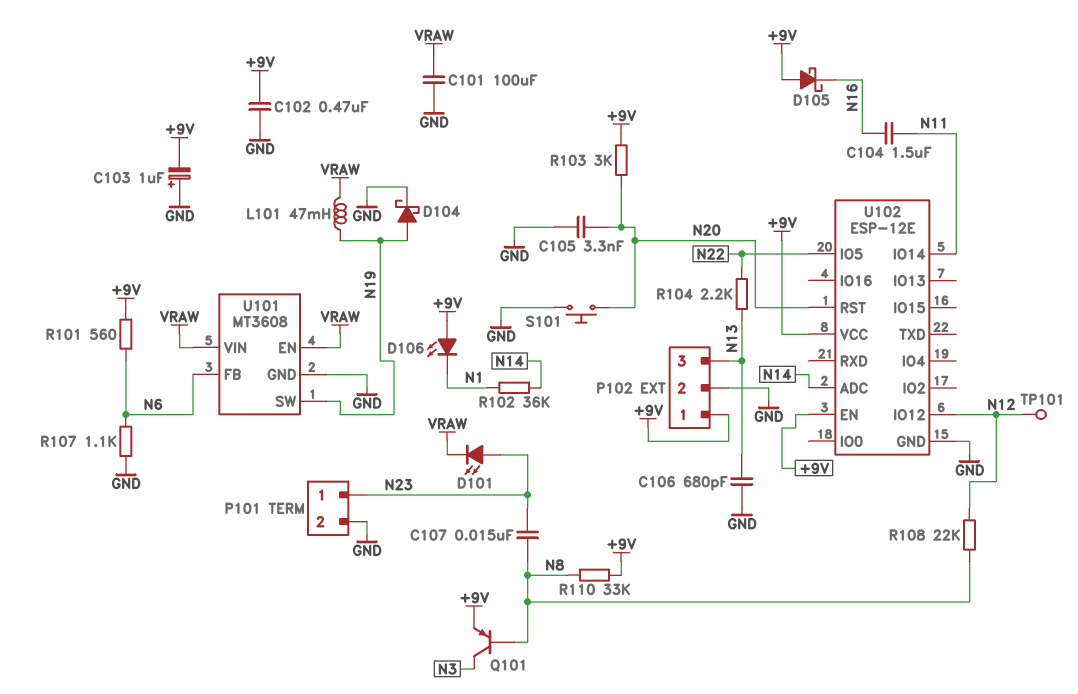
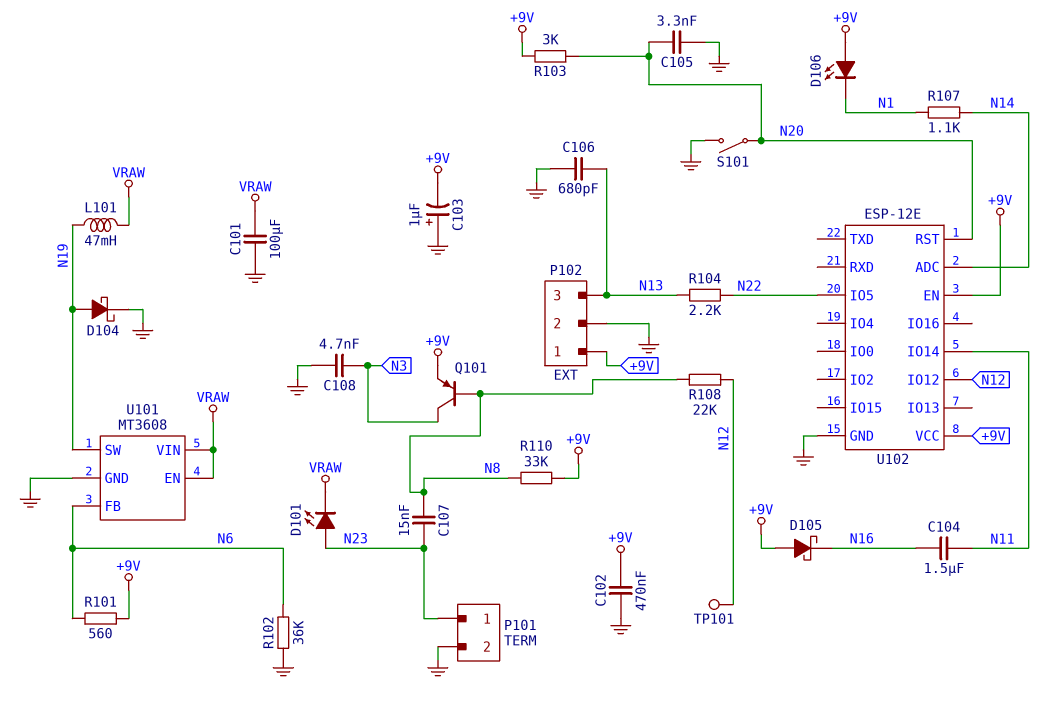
C108: none -> 4.7nF (GND, N3)
R102: 36k (N1, N14) -> 36k (GND, N6)
R107: 1.1k (GND, N6) -> 1.1k (N1, N14)
S101: button (GND, N20) -> switch (GND, N20)

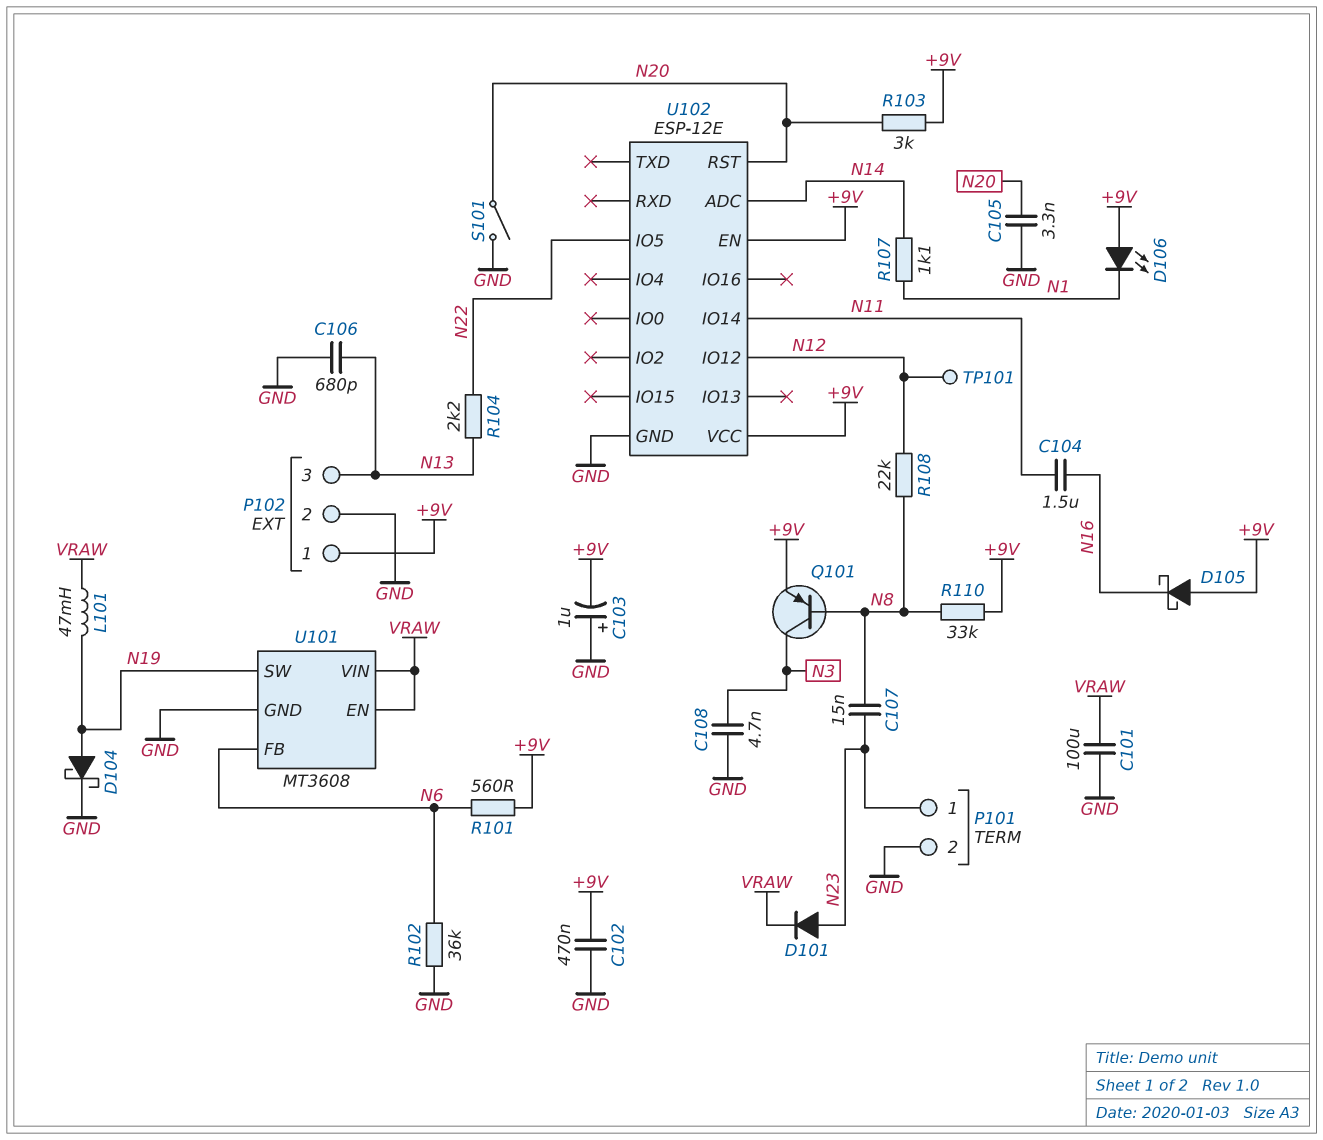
D101: LED (A N23, K VRAW) -> diode (A N23, K VRAW)

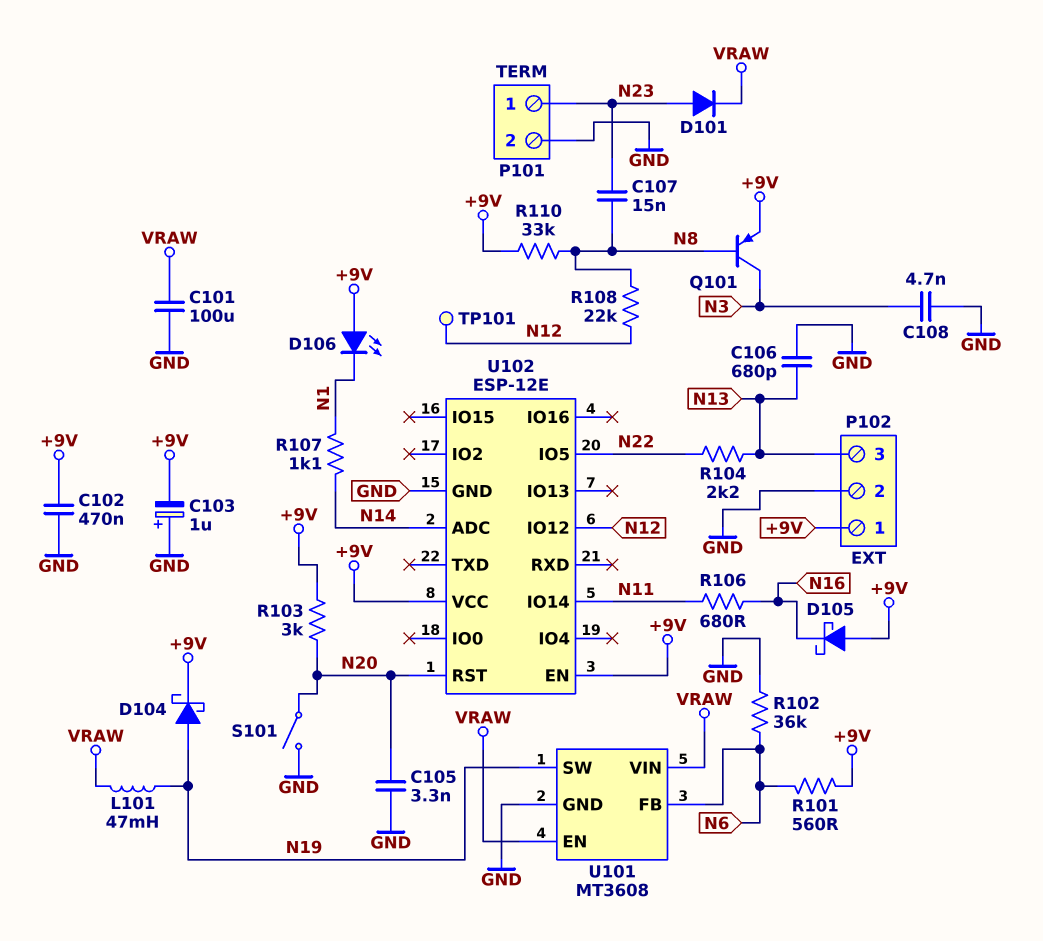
C104: 1.5uF (N11, N16) -> none
D104: schottky (A N19, K GND) -> schottky (A N19, K +9V)
R106: none -> 680 (N11, N16)

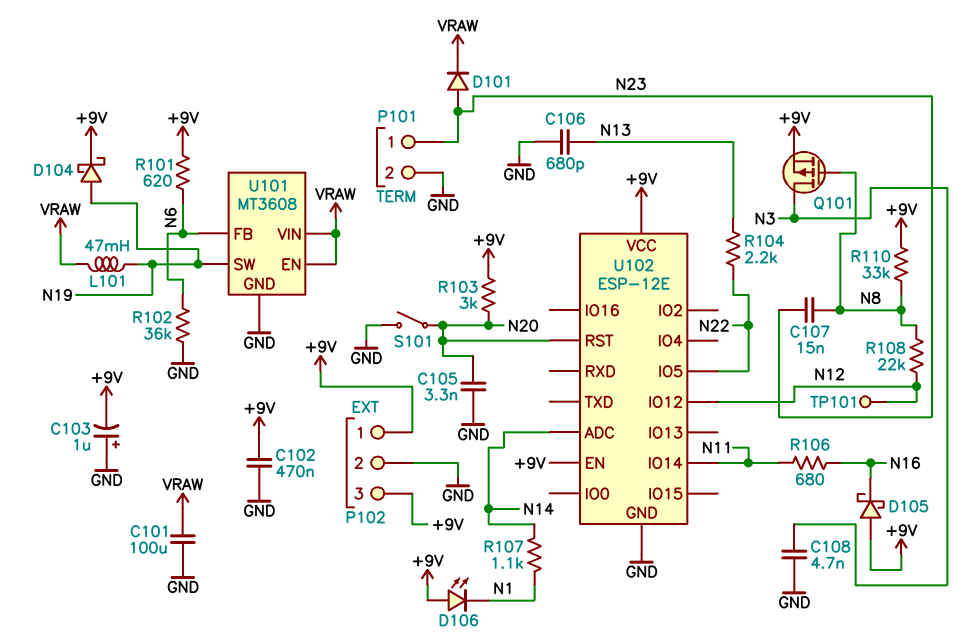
P102 pin 3: N13 -> +9V
Q101: PNP (B N8, C N3, E +9V) -> PMOS (G N8, D N3, S +9V)
R101: 560 (+9V, N6) -> 620 (+9V, N6)

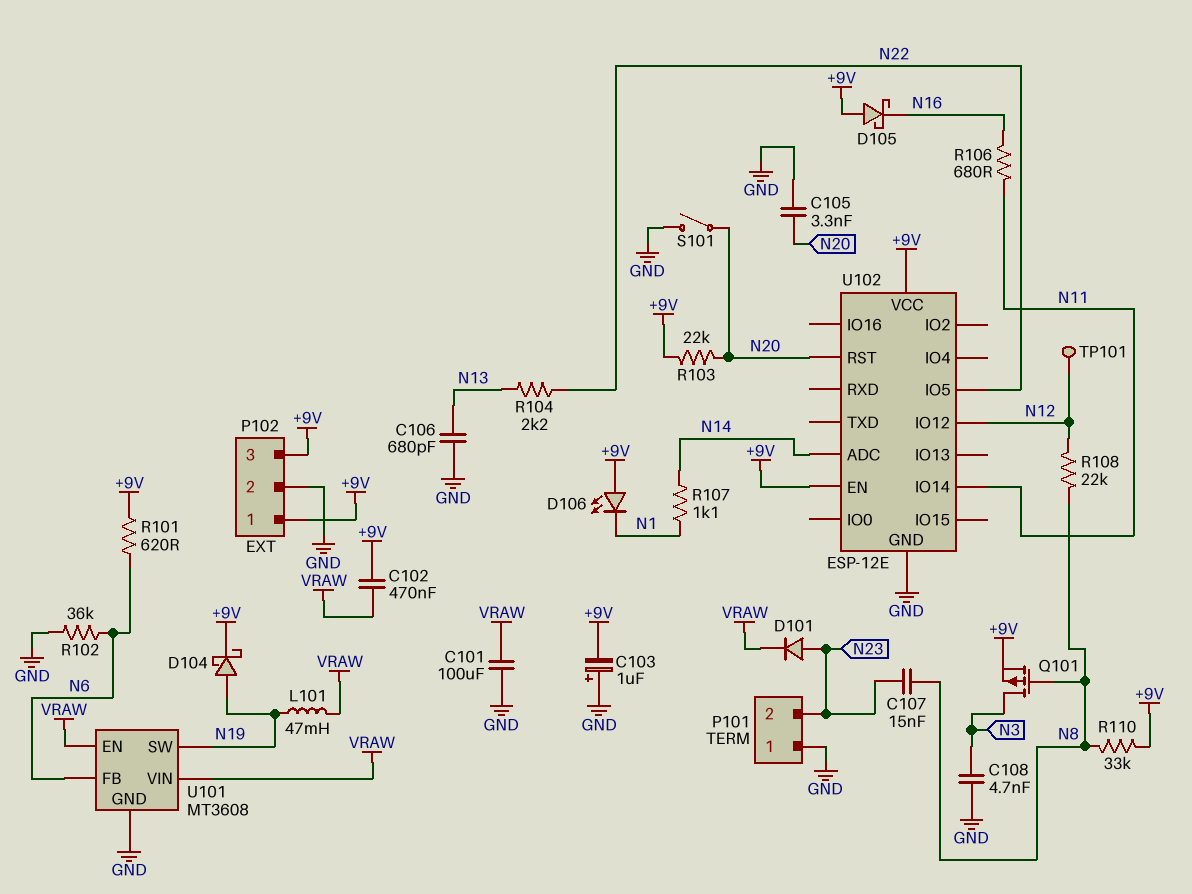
C102: 470nF (+9V, GND) -> 470nF (+9V, VRAW)
P101 pin 1: N23 -> GND
P101 pin 2: GND -> N23
R103: 3k (+9V, N20) -> 22k (+9V, N20)

